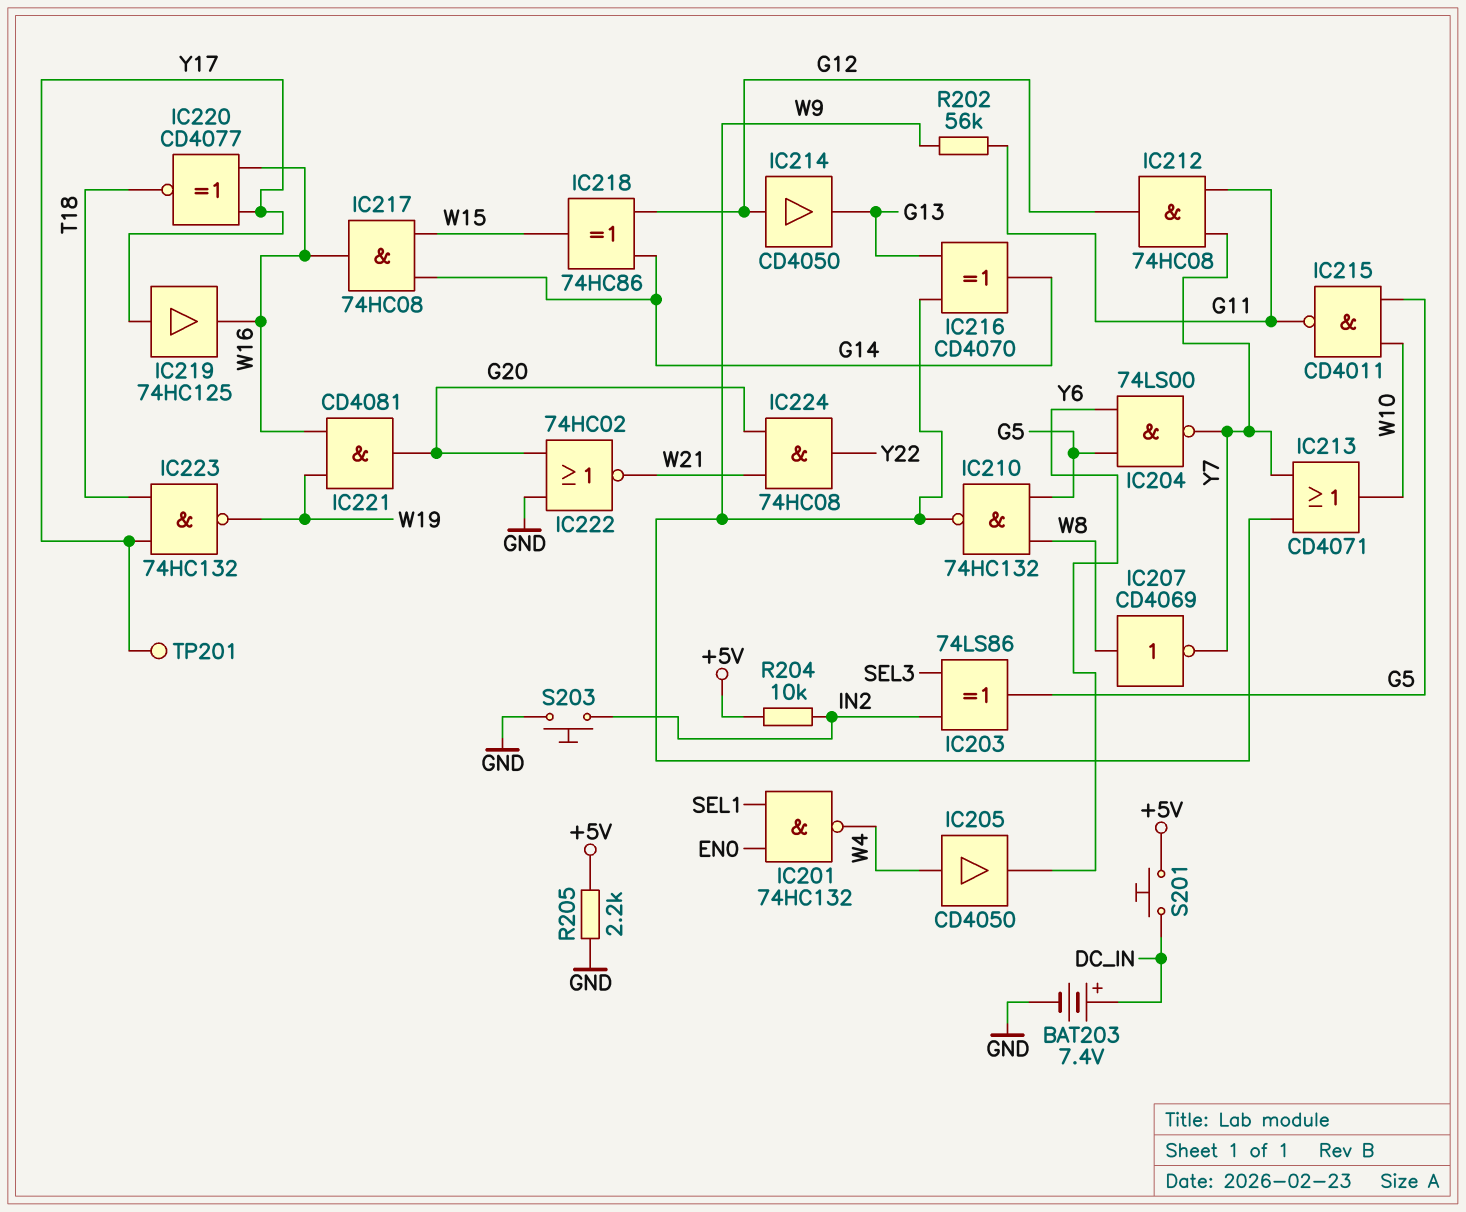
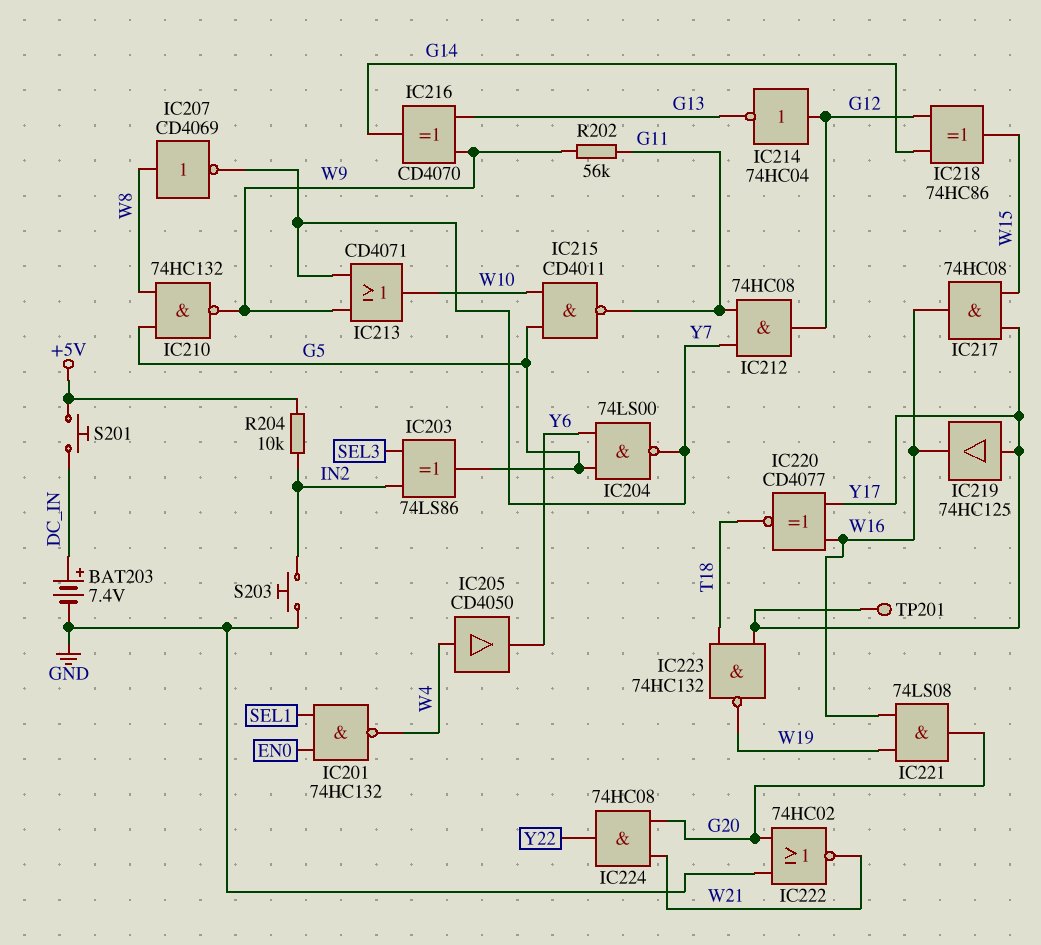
IC214: buffer CD4050 (in G12, out G13) -> NOT 74HC04 (in G12, out G13)
IC217: AND 74HC08 (in G14, in W15, out W16) -> AND 74HC08 (in W15, in Y17, out W16)
IC221: AND CD4081 (in W16, in W19, out G20) -> AND 74LS08 (in W16, in W19, out G20)
R205: 2.2k (+5V, GND) -> none

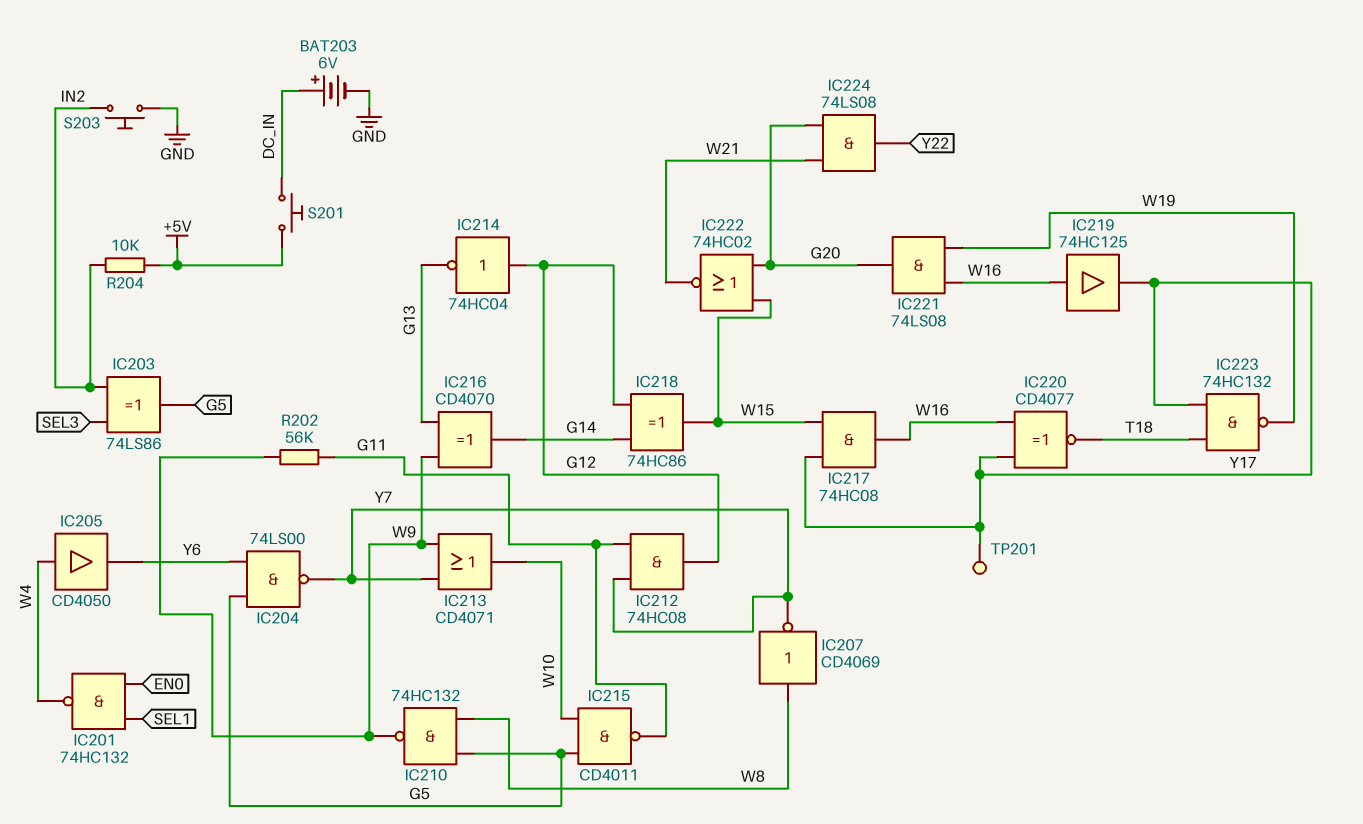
BAT203: 7.4V (plus DC_IN, minus GND) -> 6V (plus DC_IN, minus GND)
IC219: buffer 74HC125 (in Y17, out W16) -> buffer 74HC125 (in W16, out Y17)
IC222: NOR 74HC02 (in G20, in GND, out W21) -> NOR 74HC02 (in G20, in W15, out W21)
IC224: AND 74HC08 (in G20, in W21, out Y22) -> AND 74LS08 (in G20, in W21, out Y22)

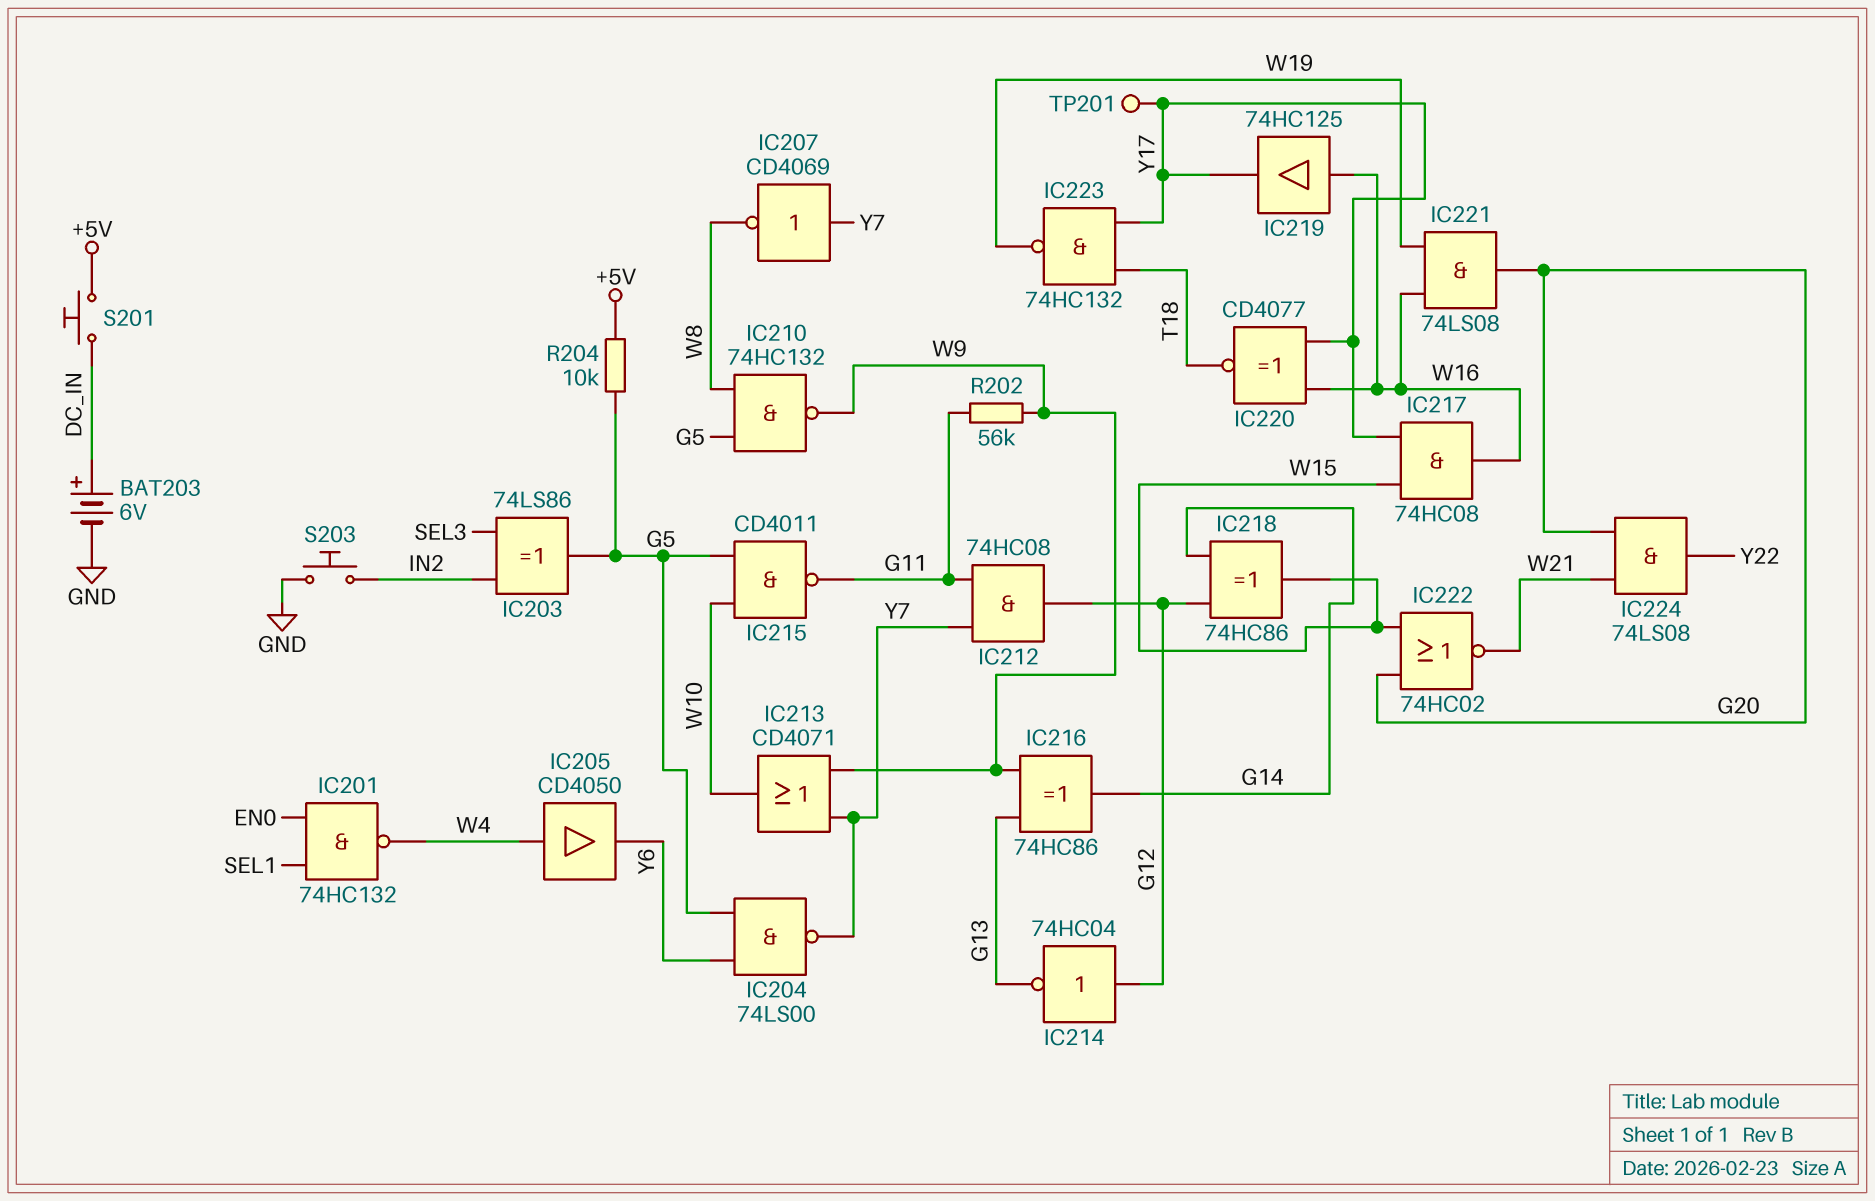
IC207: NOT CD4069 (in W8, out Y7) -> NOT CD4069 (in Y7, out W8)
IC216: XOR CD4070 (in G13, in W9, out G14) -> XOR 74HC86 (in G13, in W9, out G14)
R204: 10k (+5V, IN2) -> 10k (+5V, G5)

